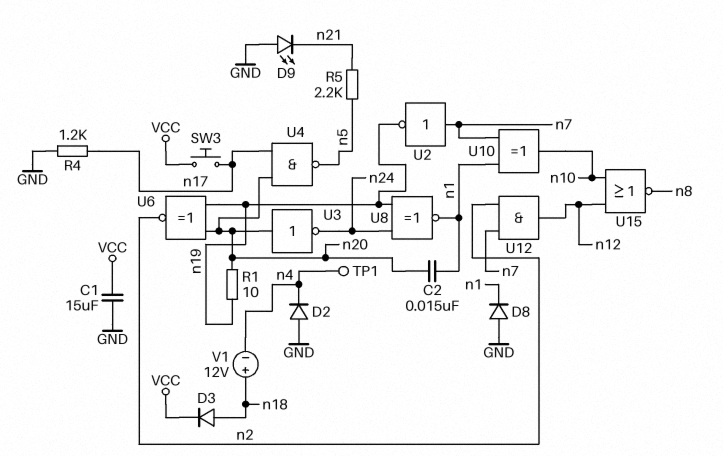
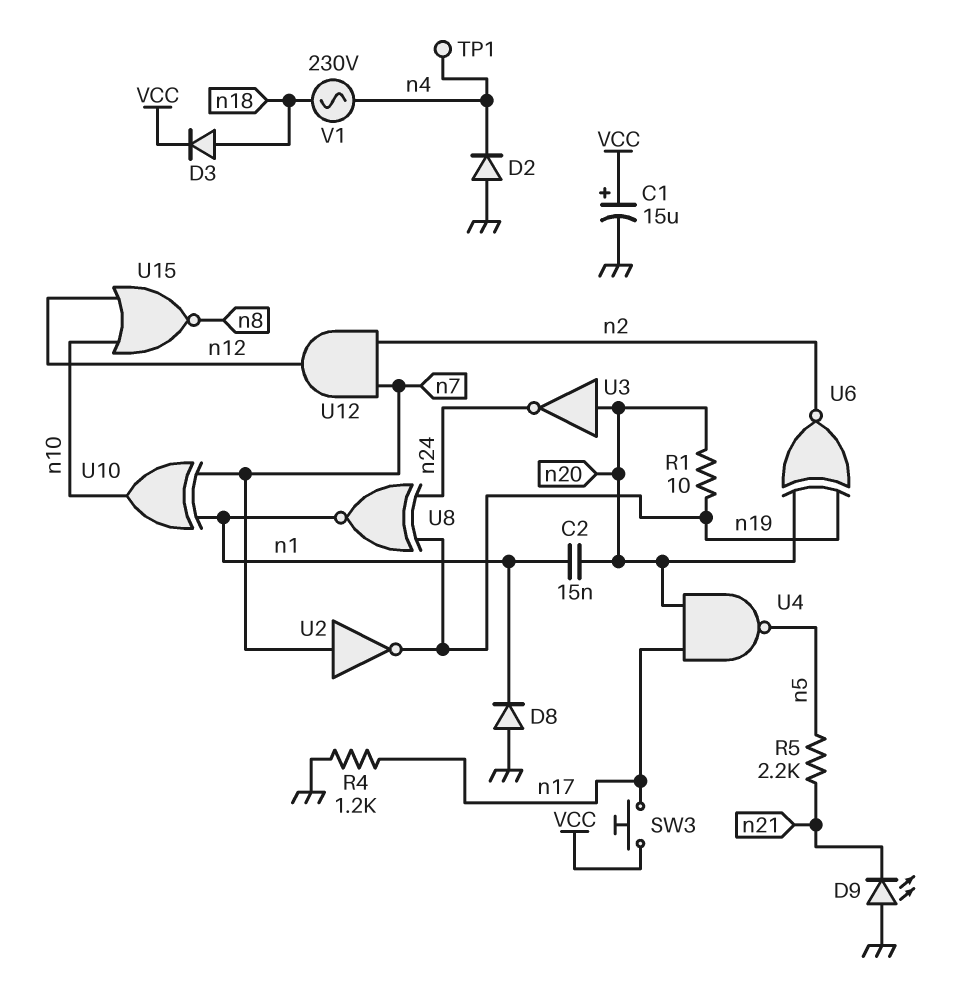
C1: 15uF (GND, VCC) -> 15uF (plus VCC, minus GND)
V1: 12V (plus n18, minus n4) -> AC 230V (n4, n18)

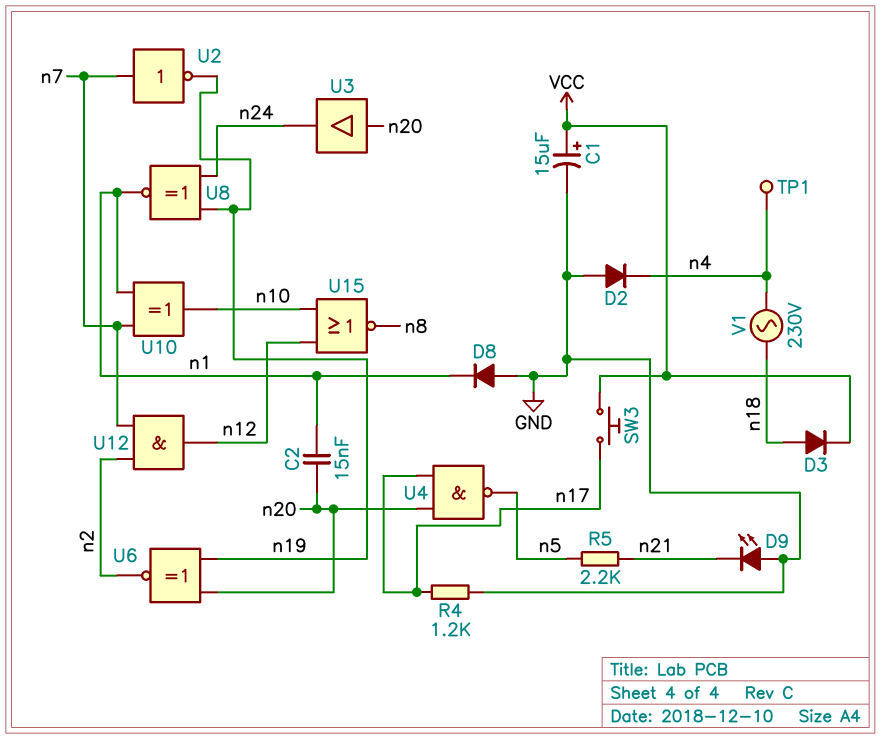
R1: 10 (n19, n20) -> none
U3: NOT (in n20, out n24) -> buffer (in n20, out n24)

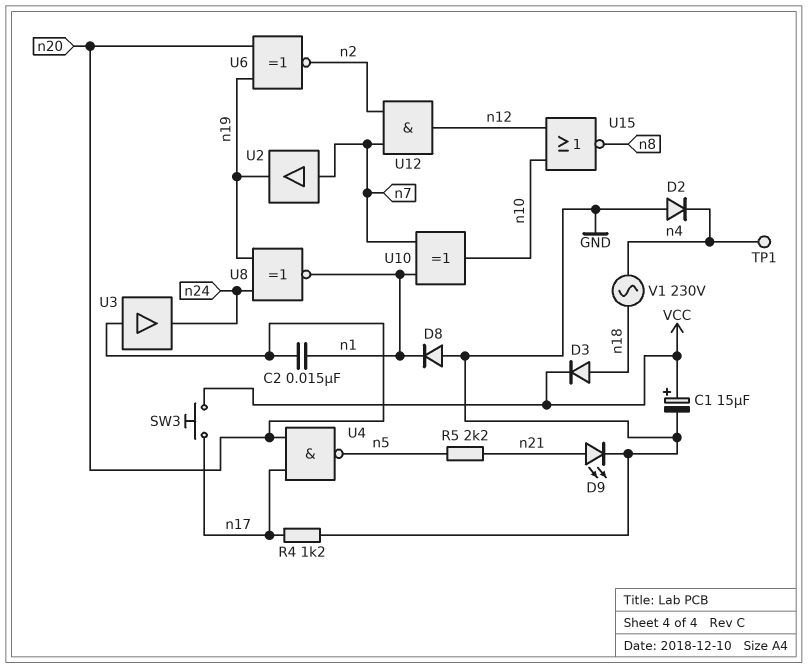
D9: LED (A GND, K n21) -> LED (A n21, K GND)
U2: NOT (in n7, out n19) -> buffer (in n7, out n19)

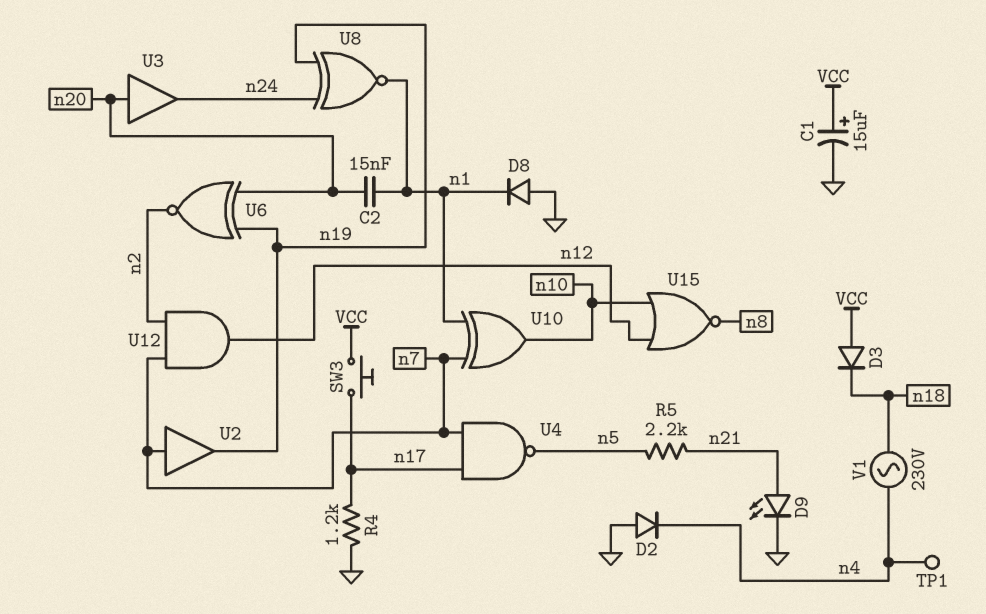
D3: diode (A n18, K VCC) -> diode (A VCC, K n18)
U4: NAND (in n17, in n20, out n5) -> NAND (in n7, in n17, out n5)

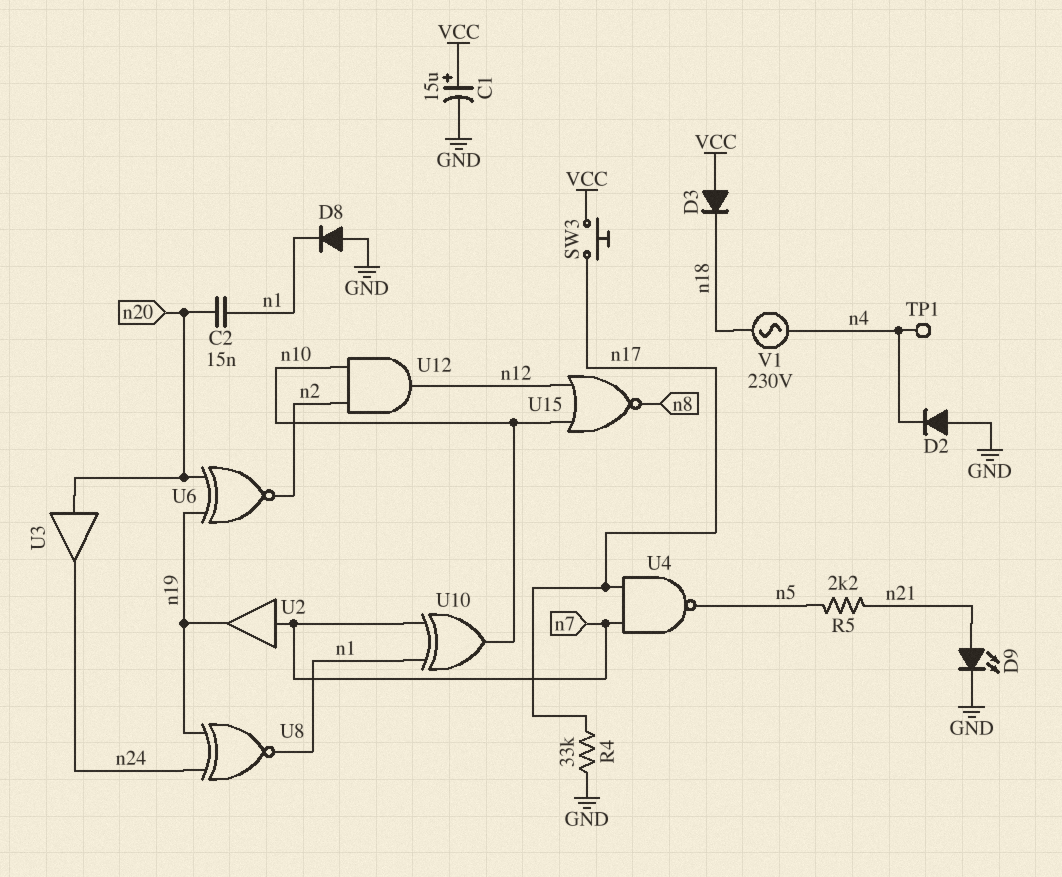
R4: 1.2k (GND, n17) -> 33k (GND, n17)
U12: AND (in n2, in n7, out n12) -> AND (in n2, in n10, out n12)

